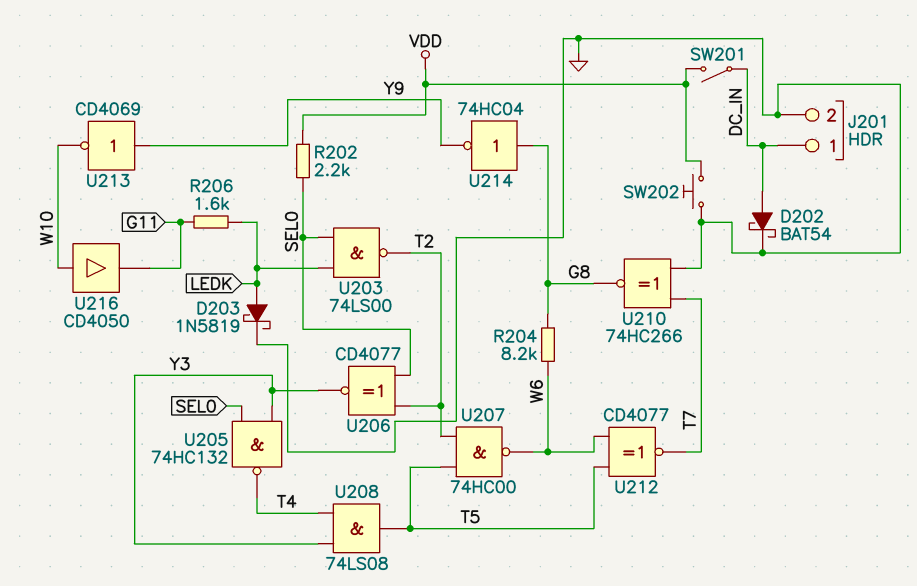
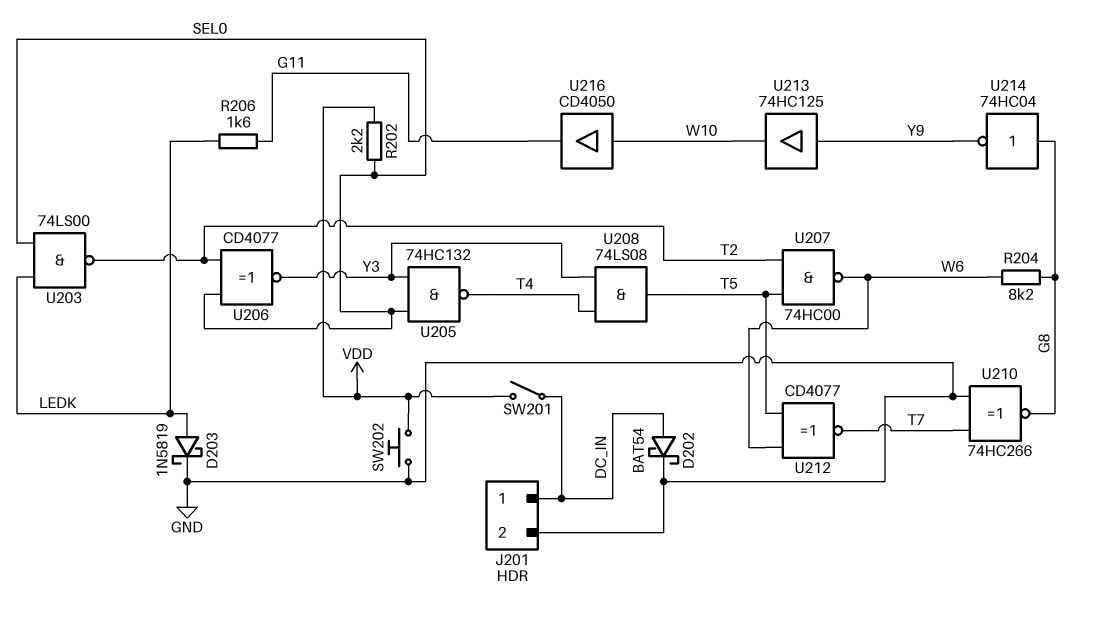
U213: NOT CD4069 (in Y9, out W10) -> buffer 74HC125 (in Y9, out W10)

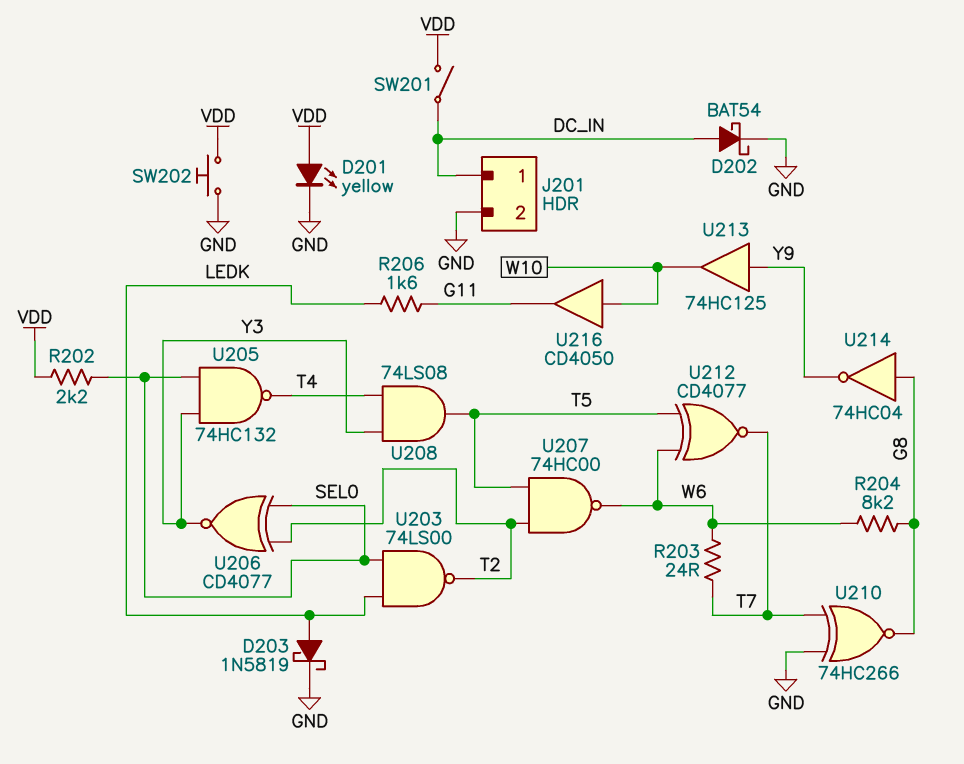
D201: none -> LED yellow (A VDD, K GND)
R203: none -> 24 (T7, W6)

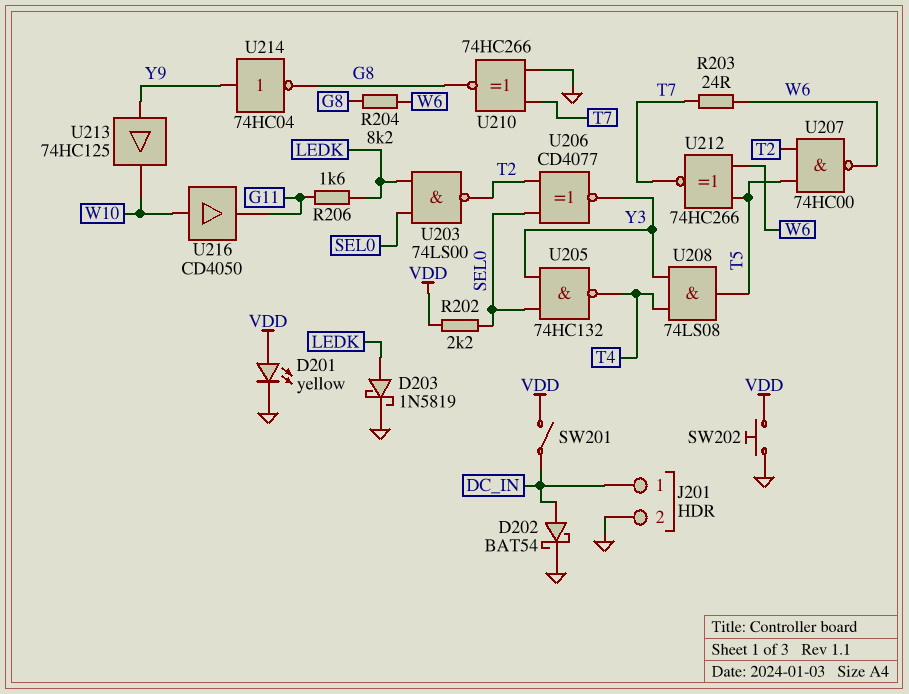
U212: XNOR CD4077 (in T5, in W6, out T7) -> XNOR 74HC266 (in T5, in W6, out T7)
U214: NOT 74HC04 (in G8, out Y9) -> NOT 74HC04 (in Y9, out G8)

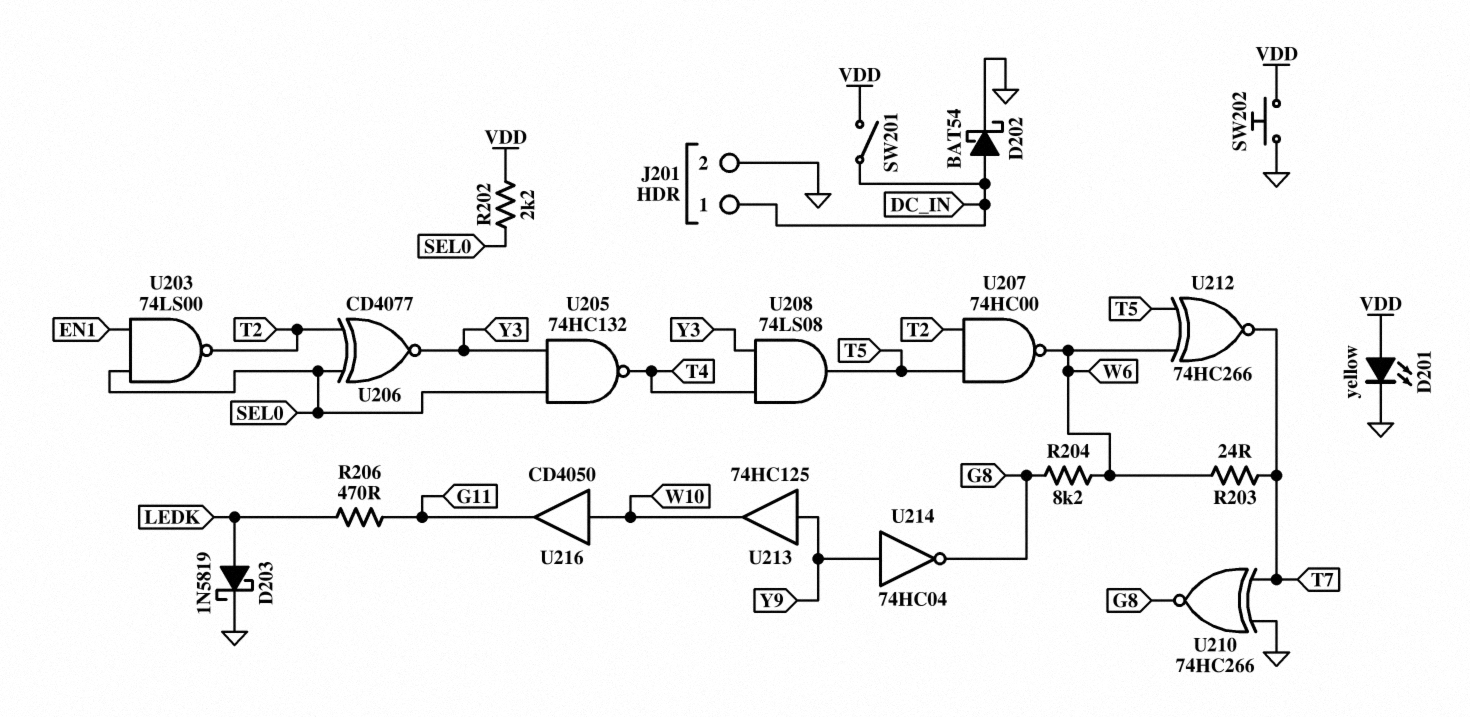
R206: 1.6k (G11, LEDK) -> 470 (G11, LEDK)
U203: NAND 74LS00 (in LEDK, in SEL0, out T2) -> NAND 74LS00 (in EN1, in SEL0, out T2)

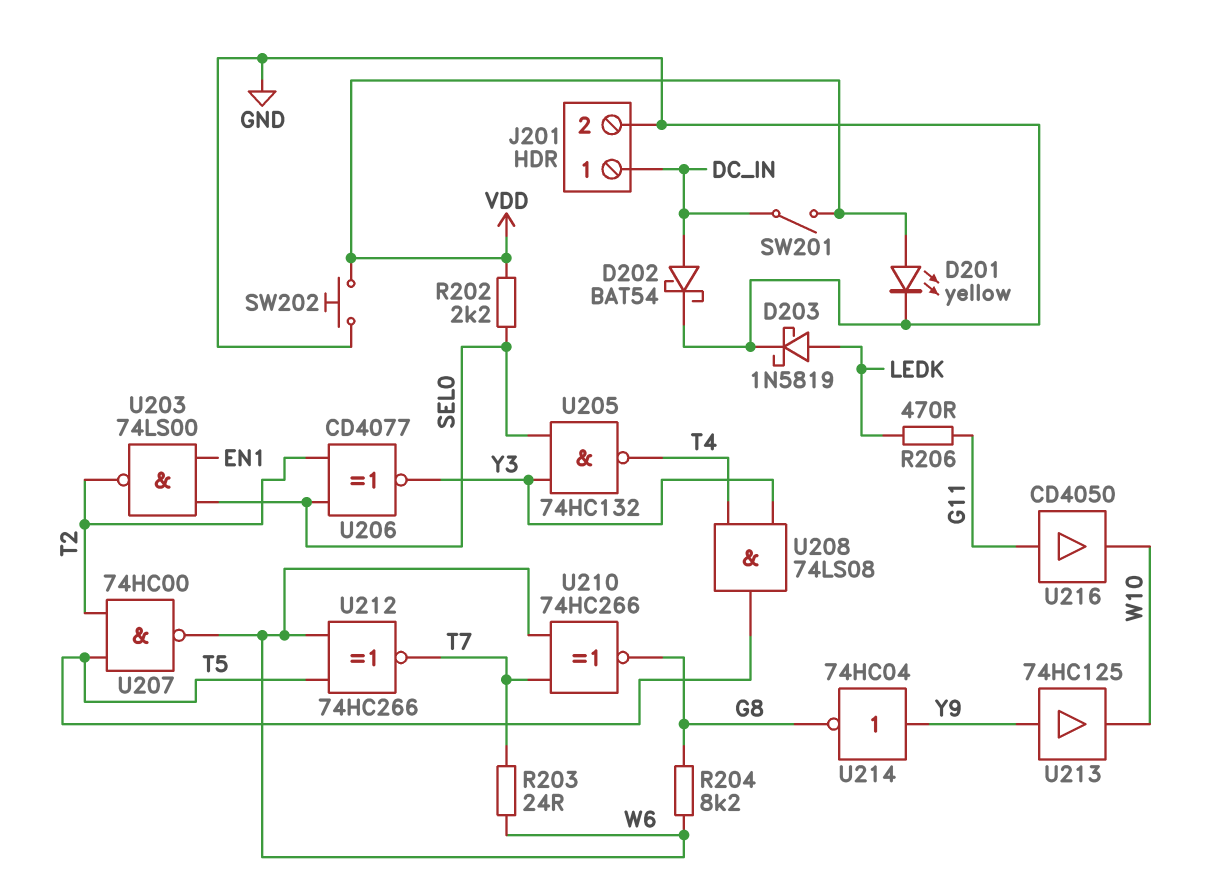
U210: XNOR 74HC266 (in GND, in T7, out G8) -> XNOR 74HC266 (in T7, in W6, out G8)
U216: buffer CD4050 (in W10, out G11) -> buffer CD4050 (in G11, out W10)

